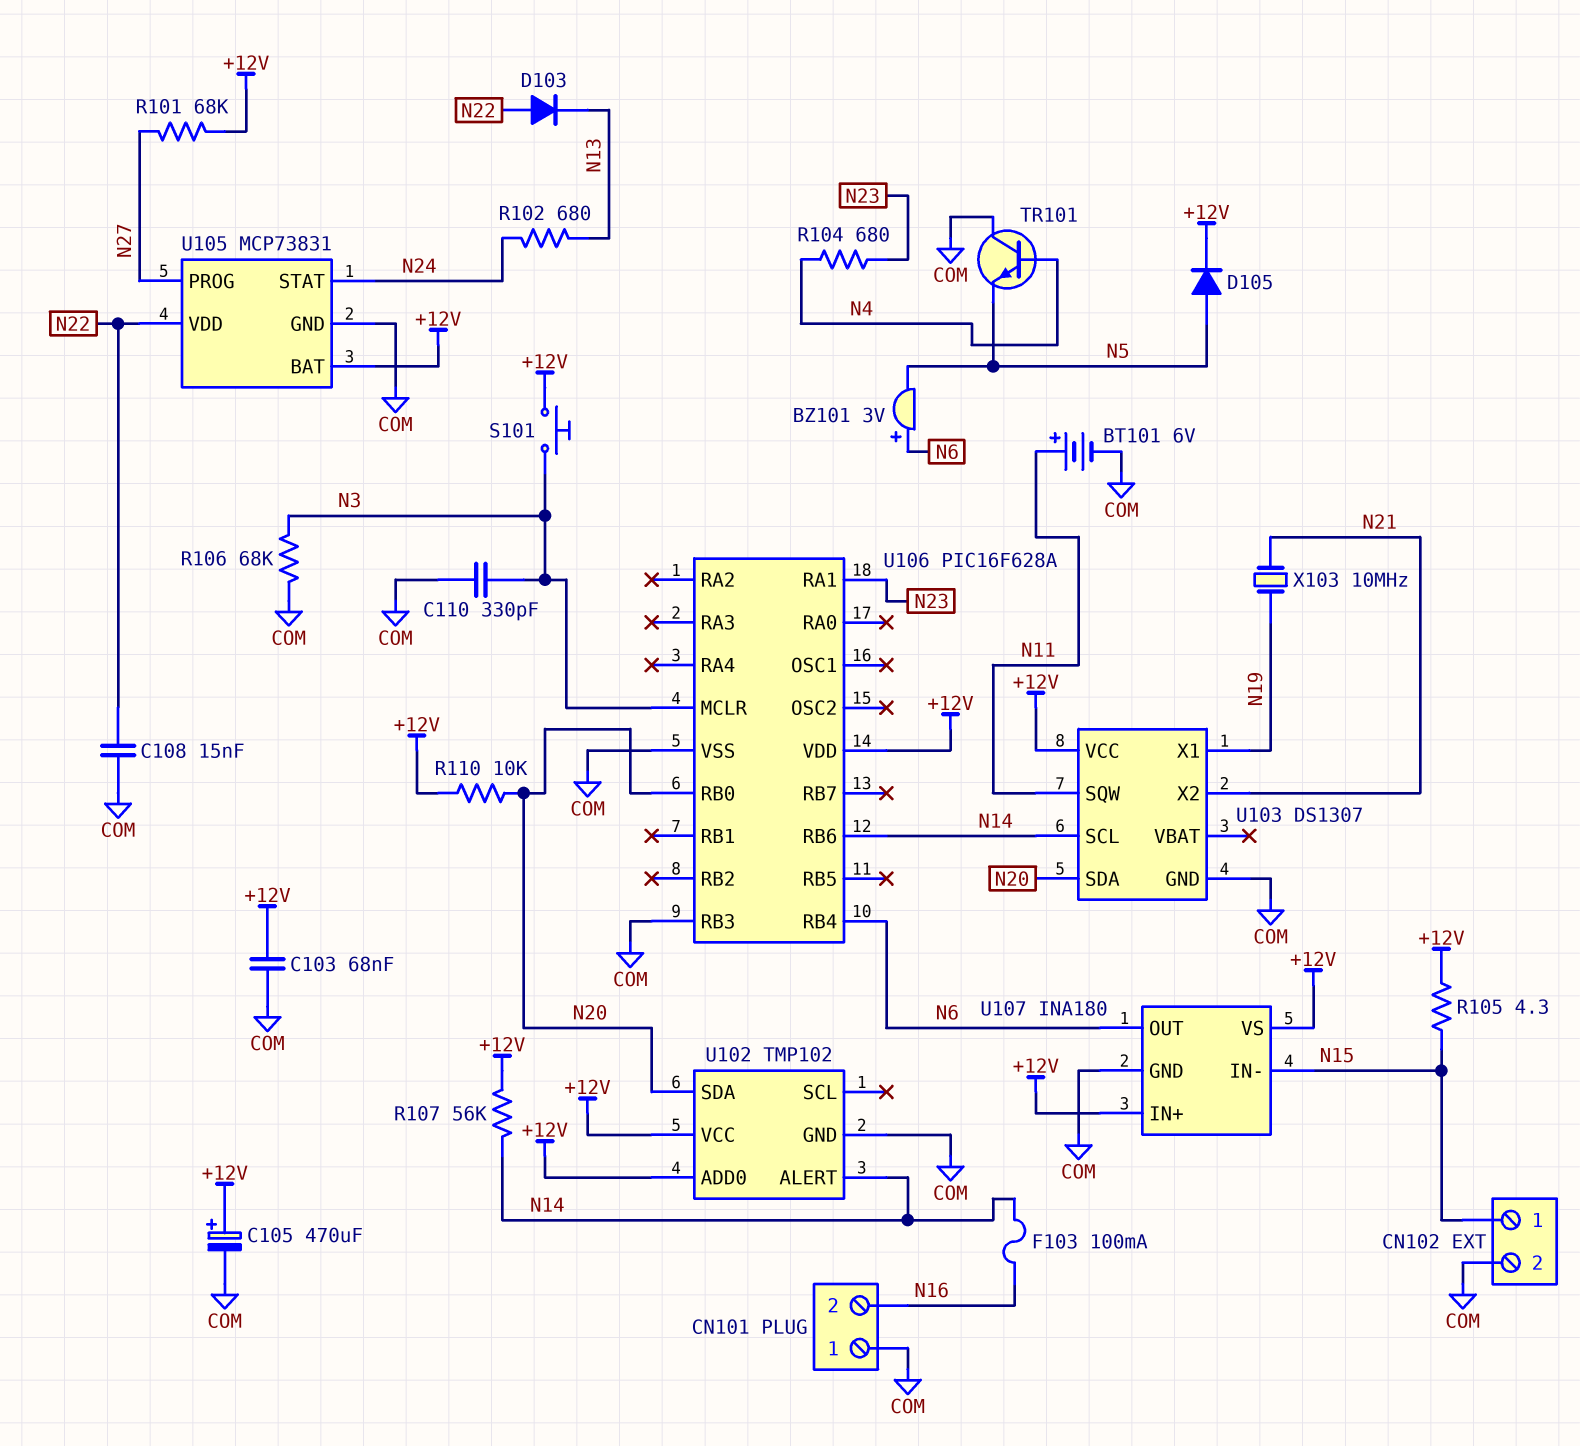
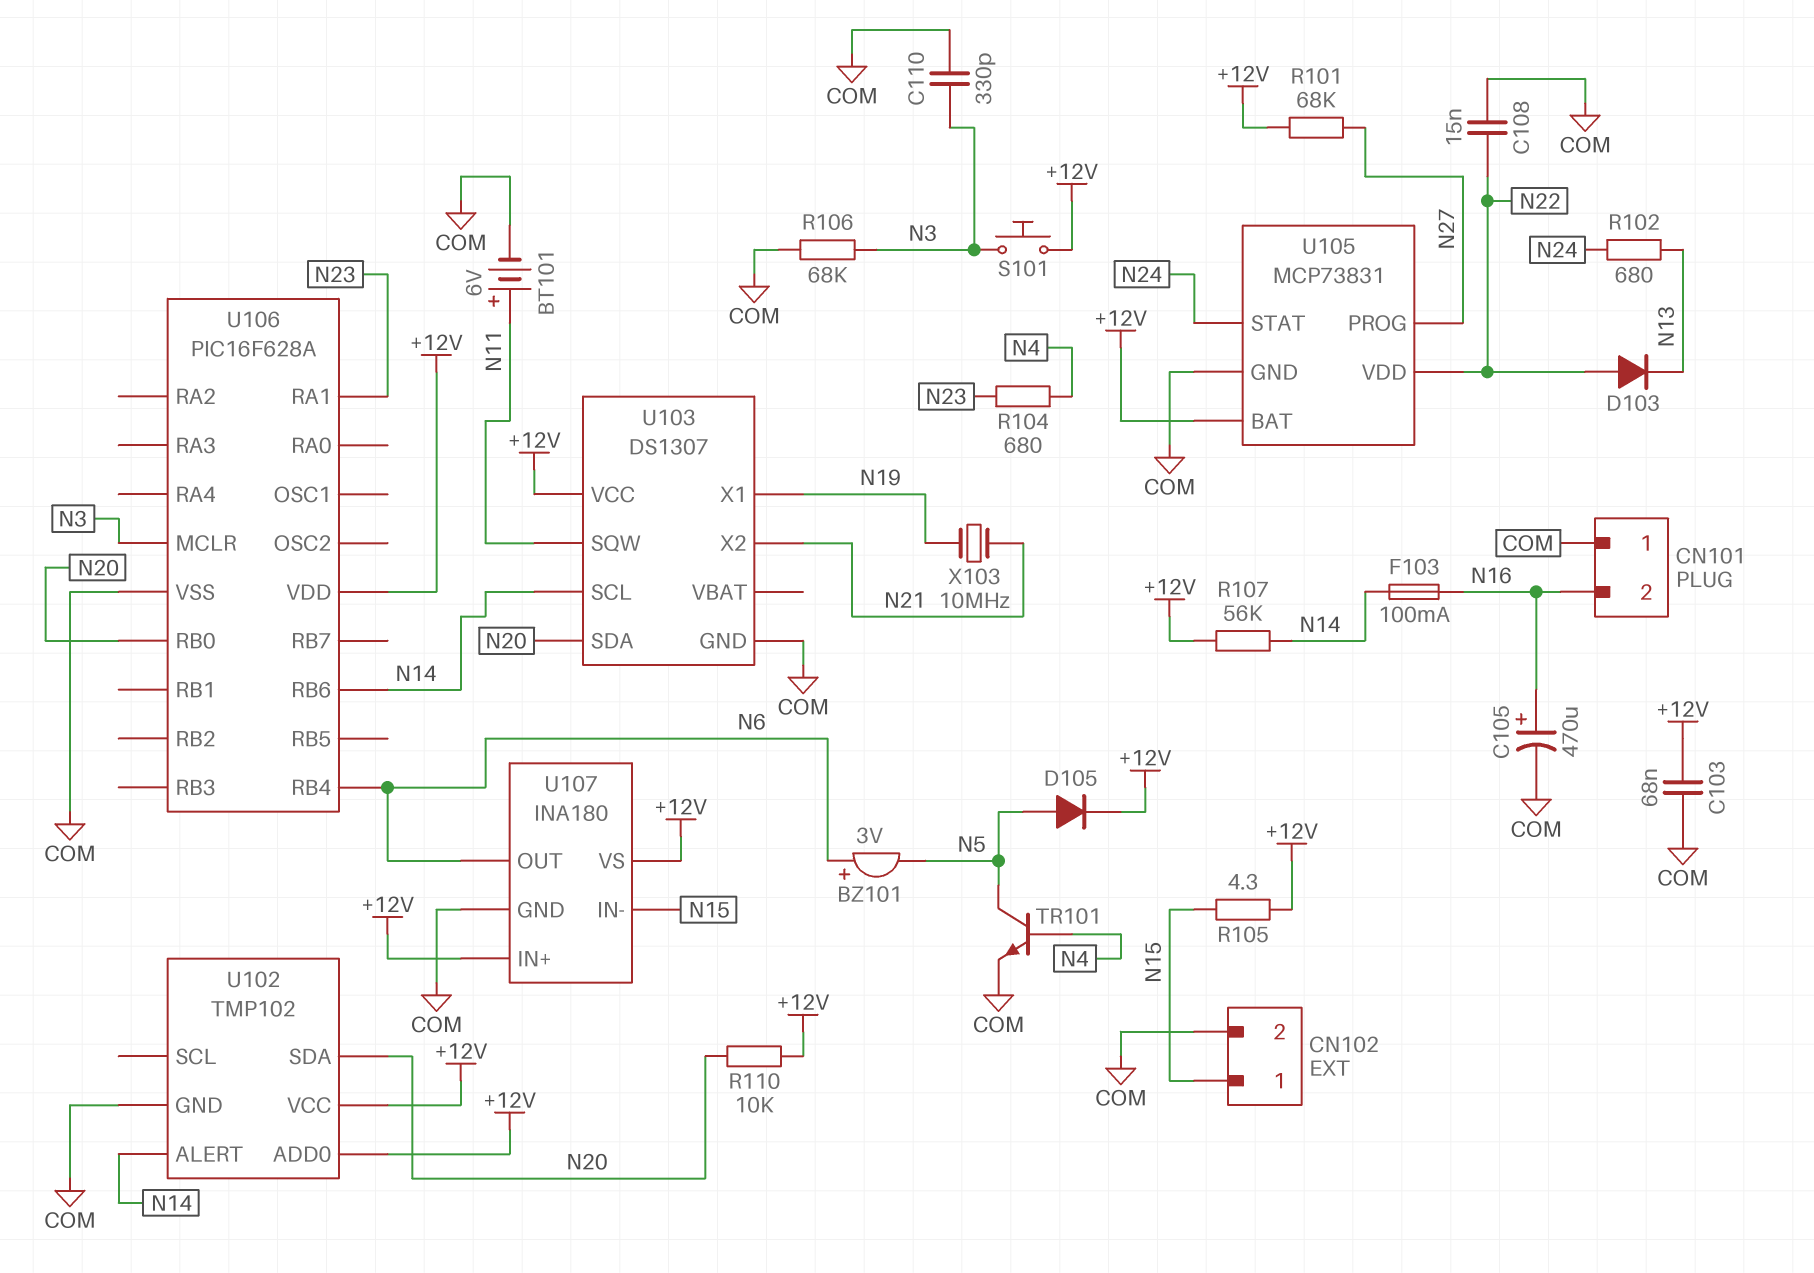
C105: 470uF (plus +12V, minus COM) -> 470uF (plus N16, minus COM)
TR101: NPN (B N4, C COM, E N5) -> NPN (B N4, C N5, E COM)
U106 pin RB3: COM -> none

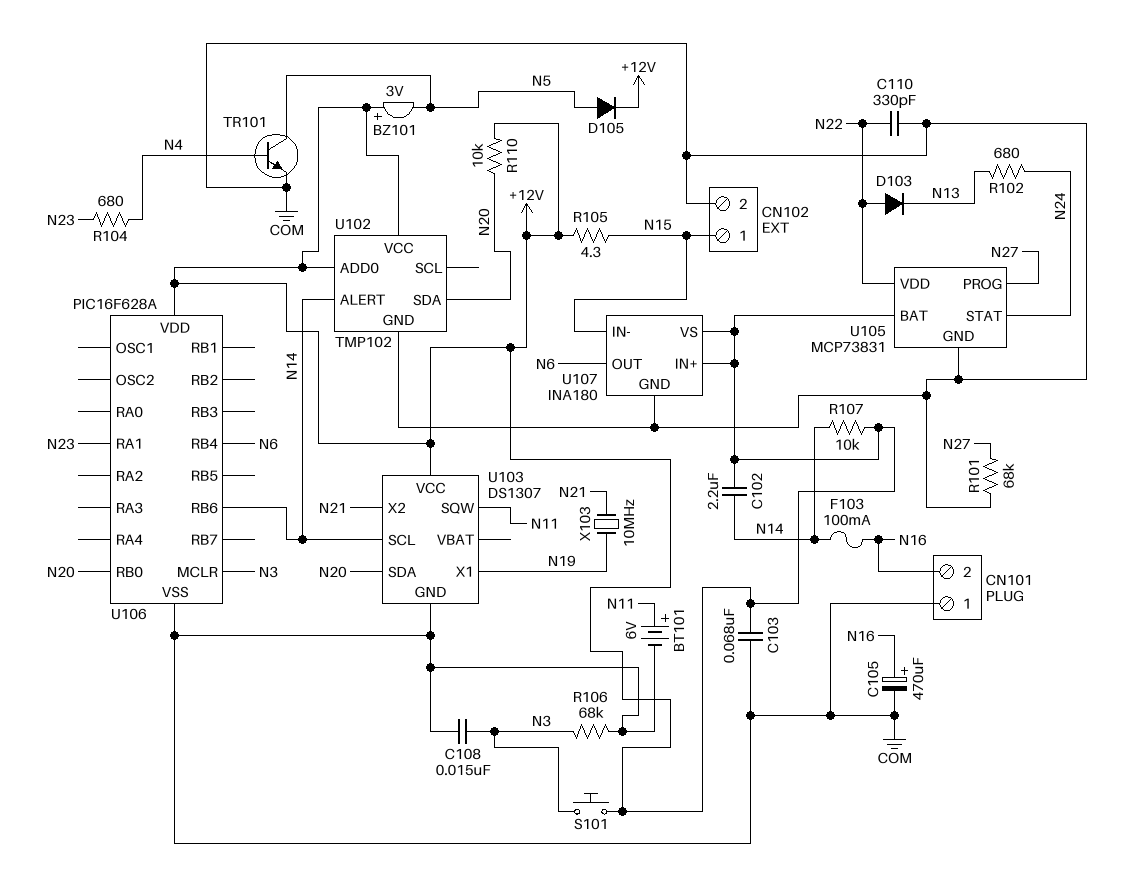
BZ101: buzzer 3V (plus N6, minus N5) -> buzzer 3V (plus +12V, minus N5)
C102: none -> 2.2uF (+12V, N14)
C108: 15nF (COM, N22) -> 15nF (COM, N3)
C110: 330pF (COM, N3) -> 330pF (COM, N22)
R101: 68k (+12V, N27) -> 68k (COM, N27)
R107: 56k (+12V, N14) -> 10k (+12V, N14)

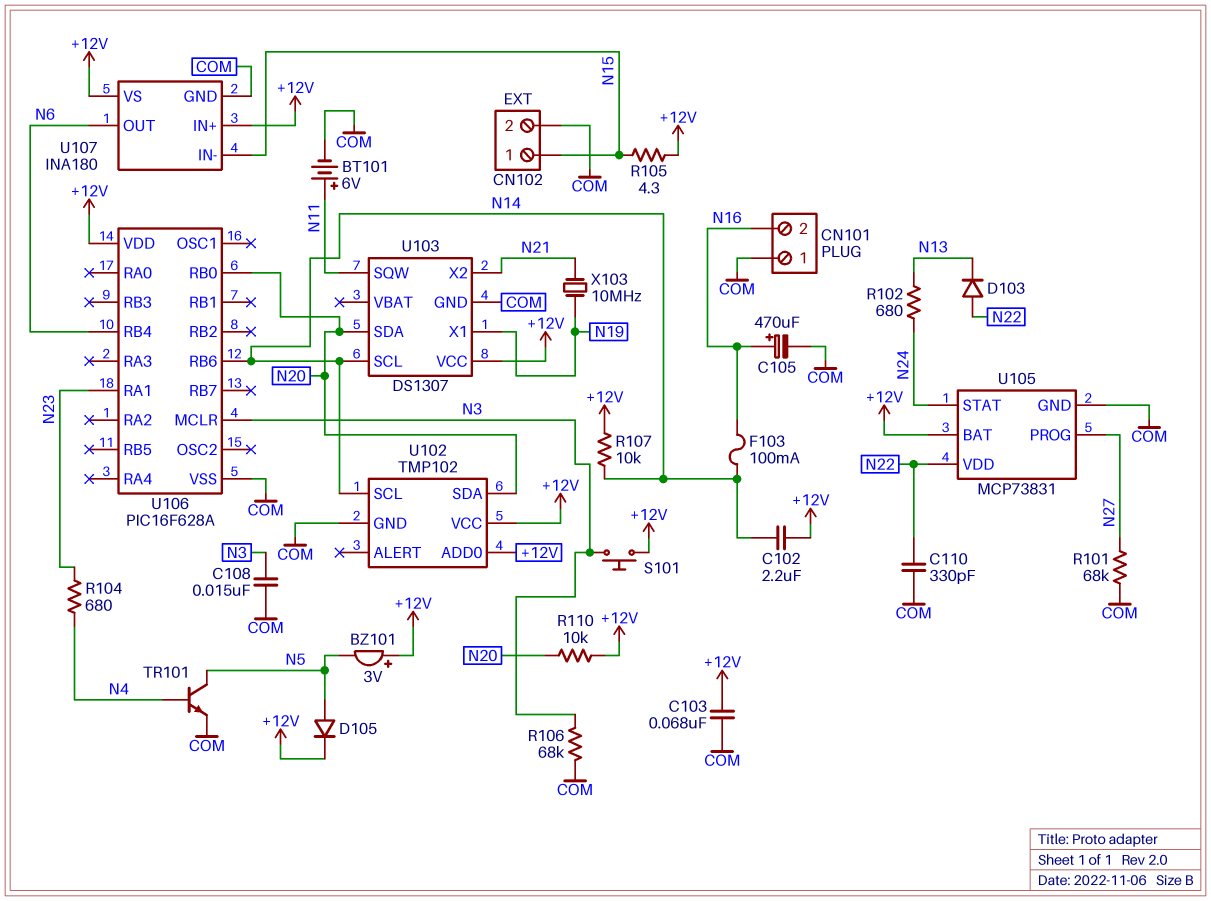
U102 pin ALERT: N14 -> none
U102 pin SCL: none -> N14

